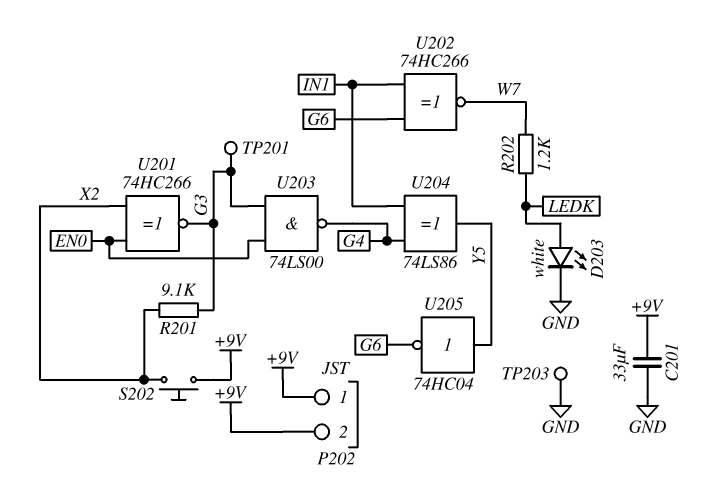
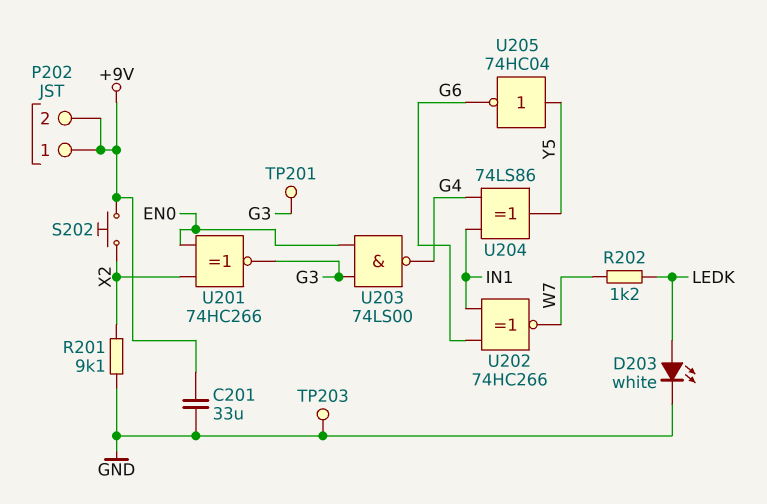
R201: 9.1k (G3, X2) -> 9.1k (GND, X2)

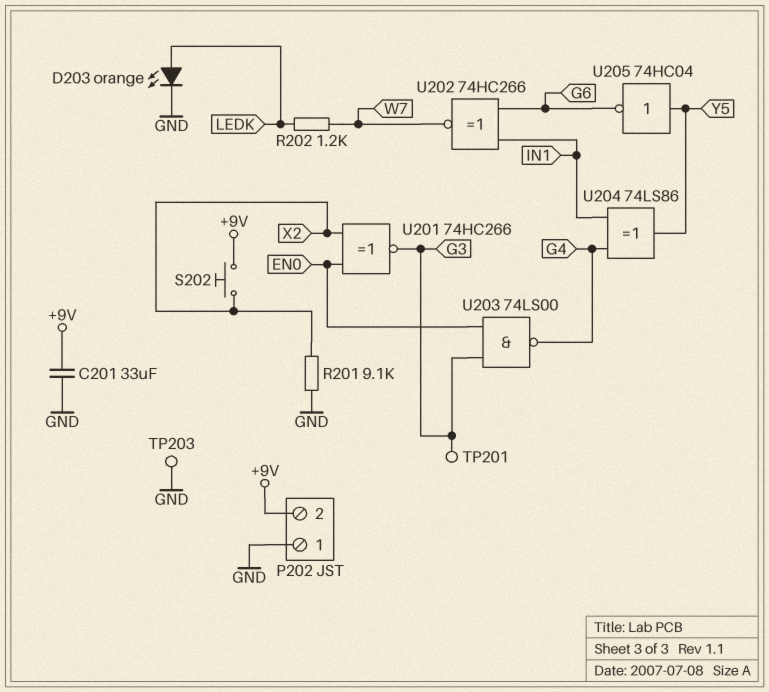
D203: LED white (A LEDK, K GND) -> LED orange (A LEDK, K GND)
P202 pin 1: +9V -> GND

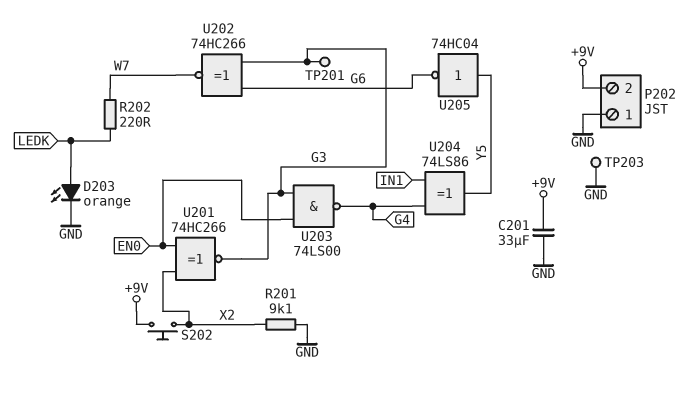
R202: 1.2k (LEDK, W7) -> 220 (LEDK, W7)
U202: XNOR 74HC266 (in G6, in IN1, out W7) -> XNOR 74HC266 (in G3, in G6, out W7)

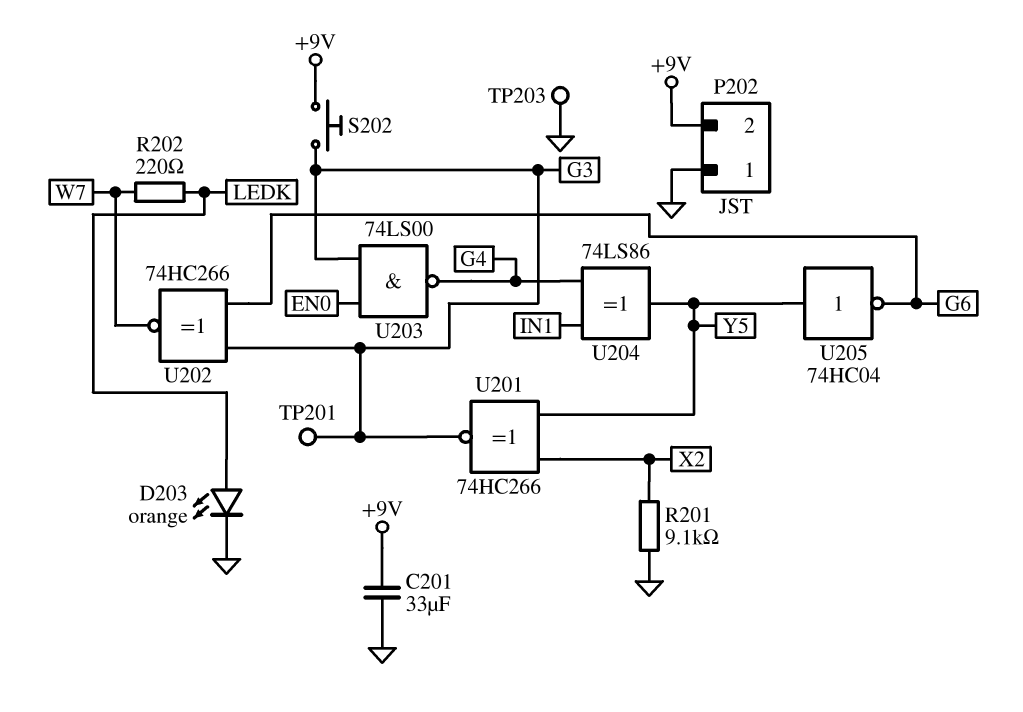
S202: button (+9V, X2) -> button (+9V, G3)
U201: XNOR 74HC266 (in EN0, in X2, out G3) -> XNOR 74HC266 (in X2, in Y5, out G3)

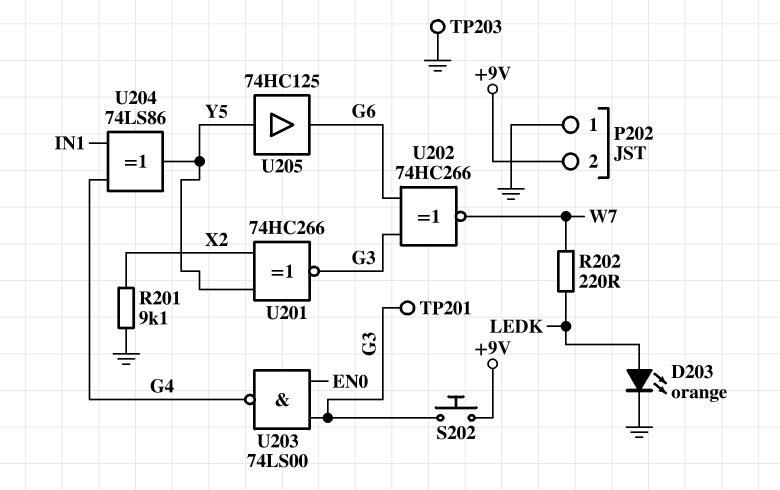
C201: 33uF (+9V, GND) -> none
U205: NOT 74HC04 (in Y5, out G6) -> buffer 74HC125 (in Y5, out G6)

